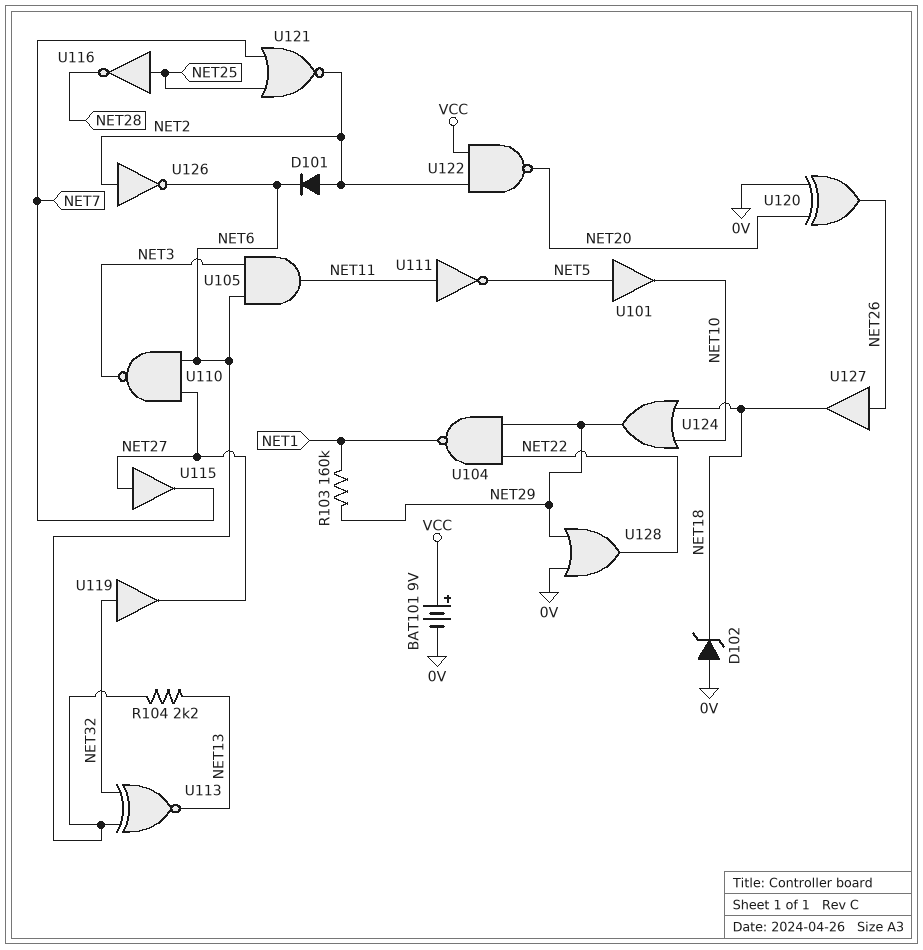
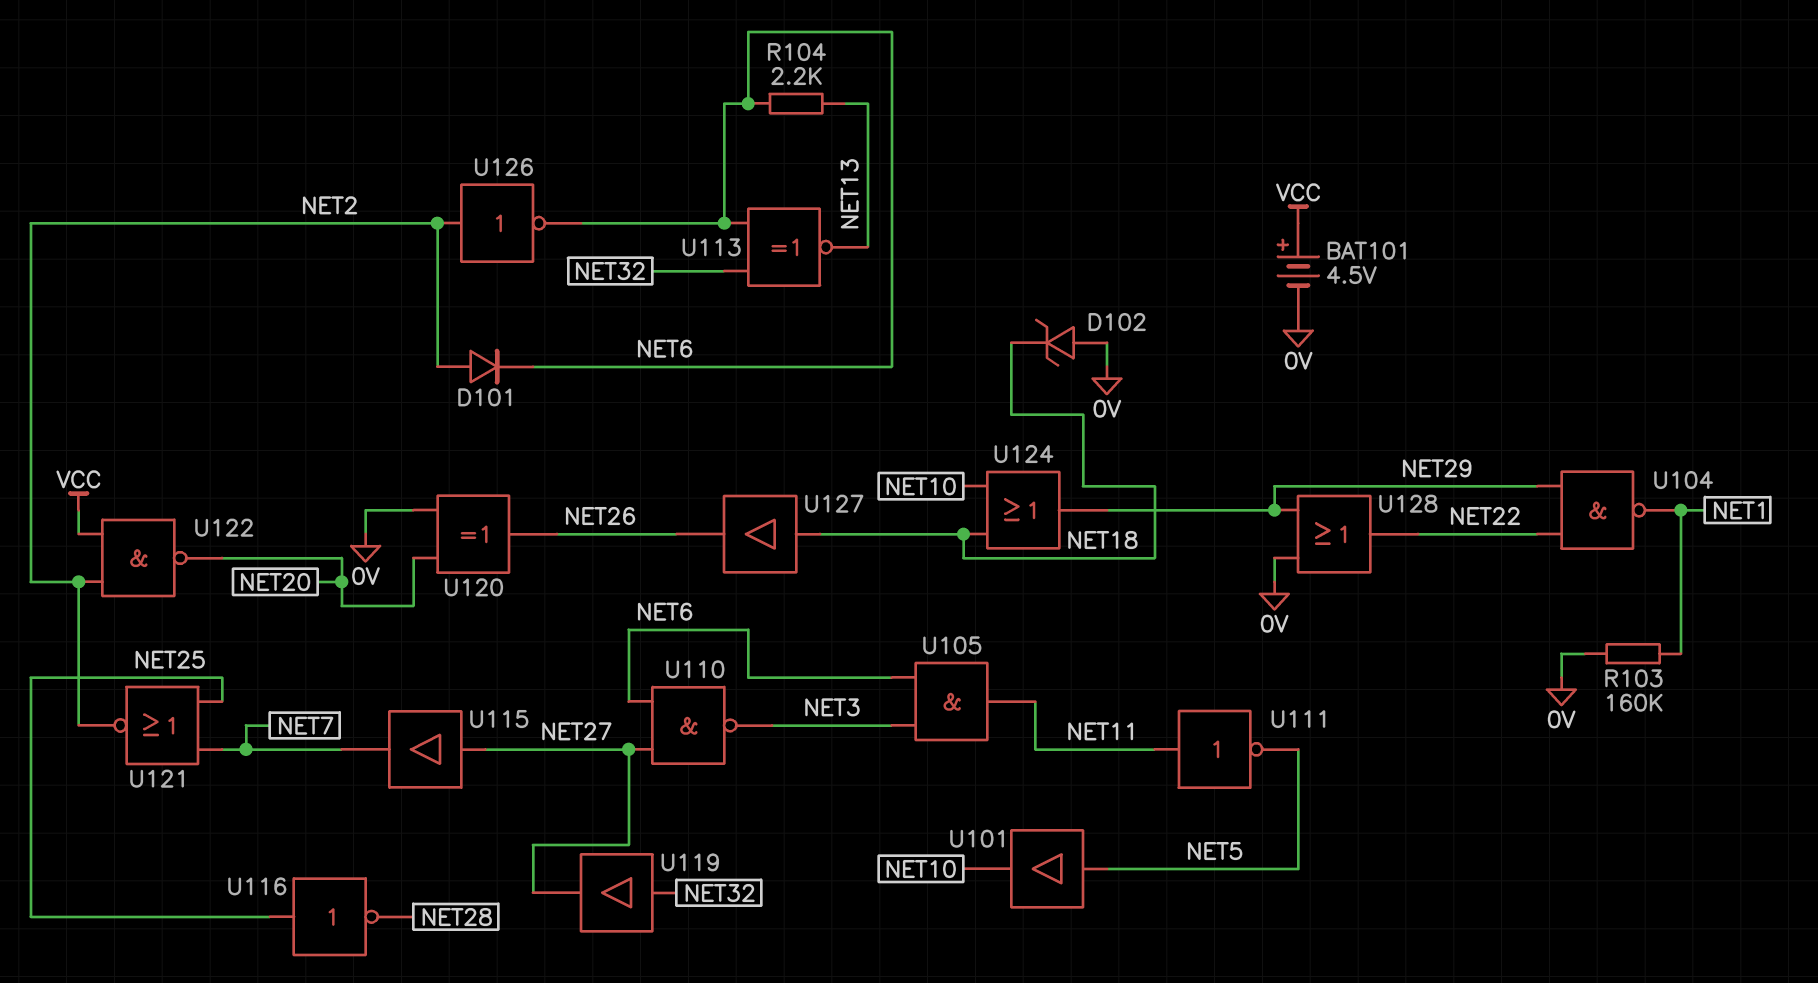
BAT101: 9V (plus VCC, minus 0V) -> 4.5V (plus VCC, minus 0V)
R103: 160k (NET1, NET29) -> 160k (0V, NET1)
U127: buffer (in NET26, out NET18) -> buffer (in NET18, out NET26)

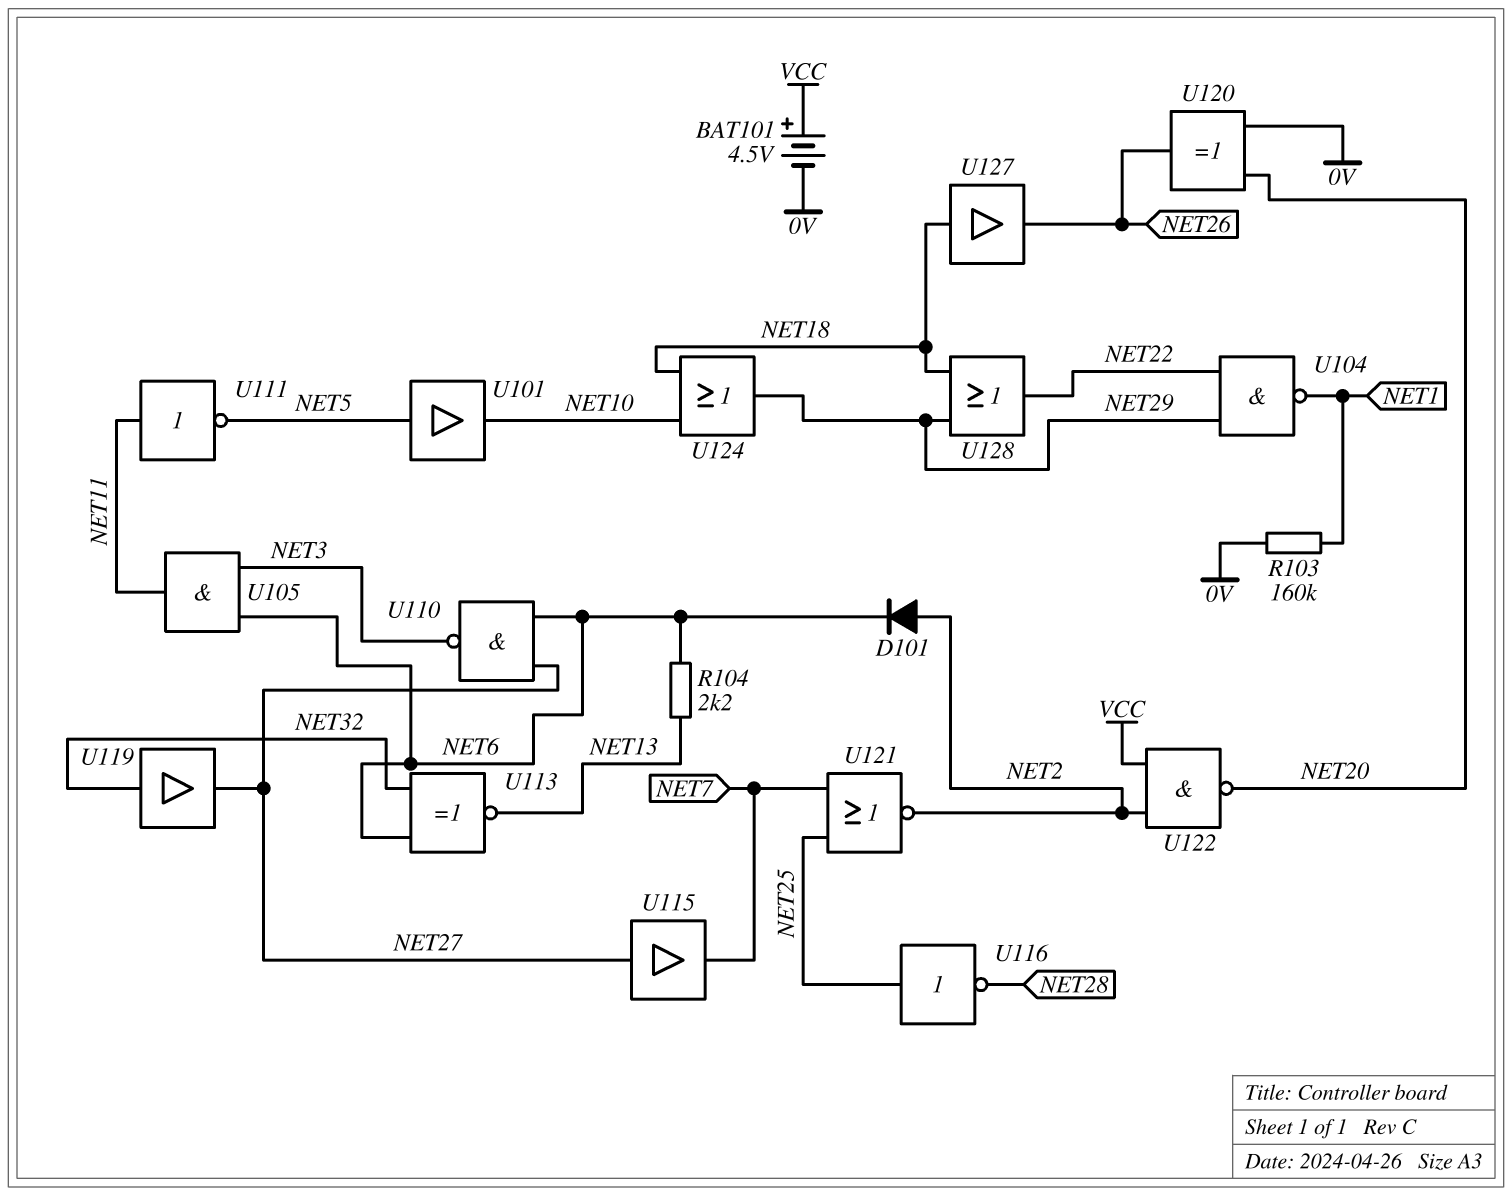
D102: zener (A 0V, K NET18) -> none
U126: NOT (in NET2, out NET6) -> none
U128: OR (in 0V, in NET29, out NET22) -> OR (in NET18, in NET29, out NET22)

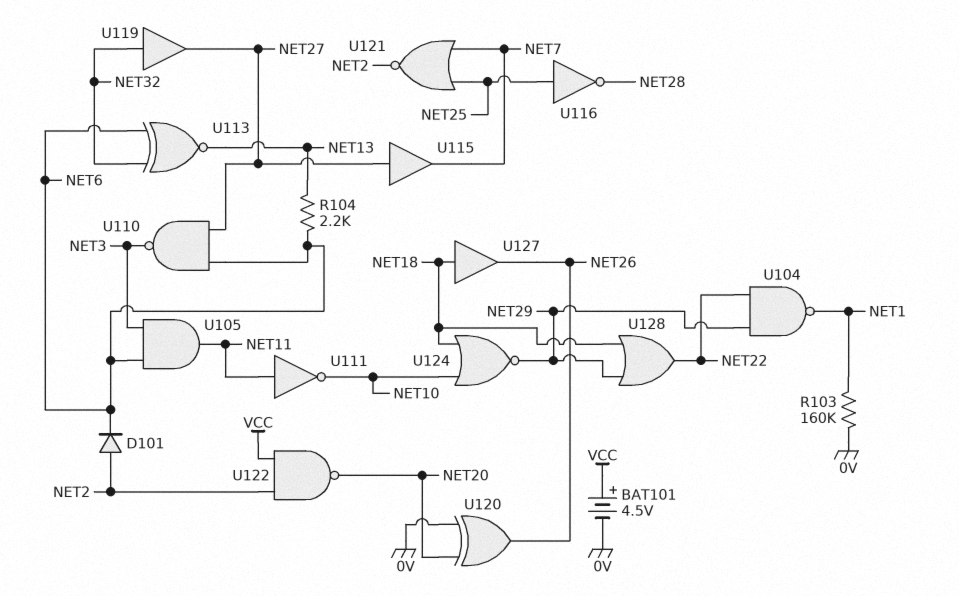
U101: buffer (in NET5, out NET10) -> none
U111: NOT (in NET11, out NET5) -> NOT (in NET11, out NET10)
U124: OR (in NET10, in NET18, out NET29) -> NOR (in NET10, in NET18, out NET29)

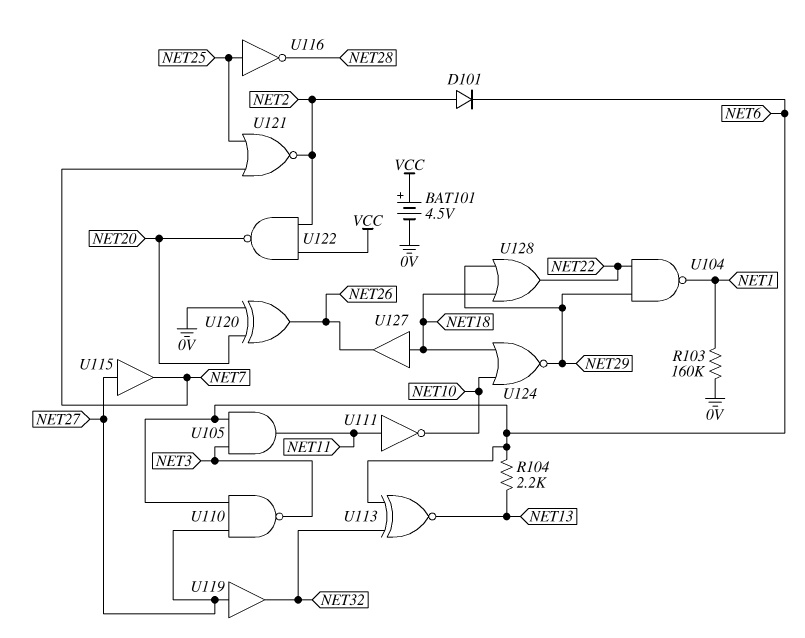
U119: buffer (in NET32, out NET27) -> buffer (in NET27, out NET32)

